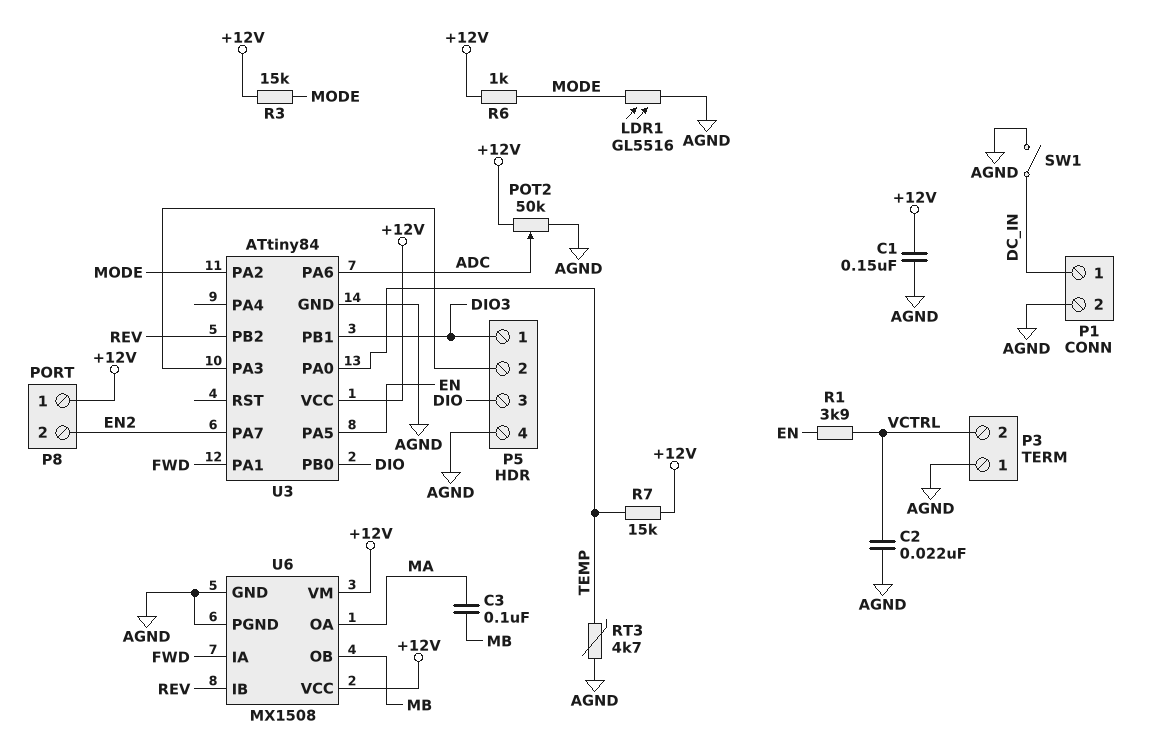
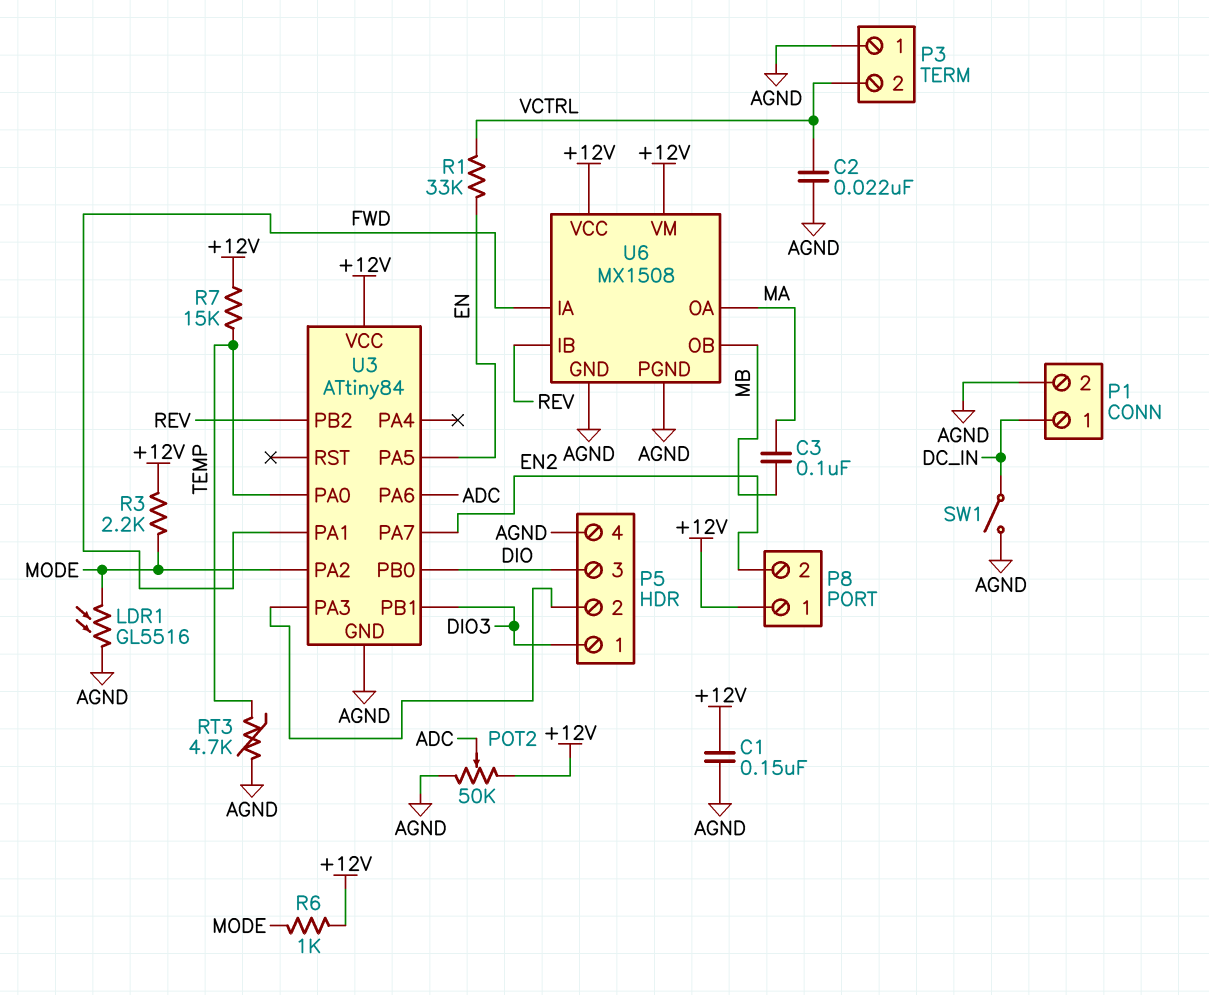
R1: 3.9k (EN, VCTRL) -> 33k (EN, VCTRL)
R3: 15k (+12V, MODE) -> 2.2k (+12V, MODE)

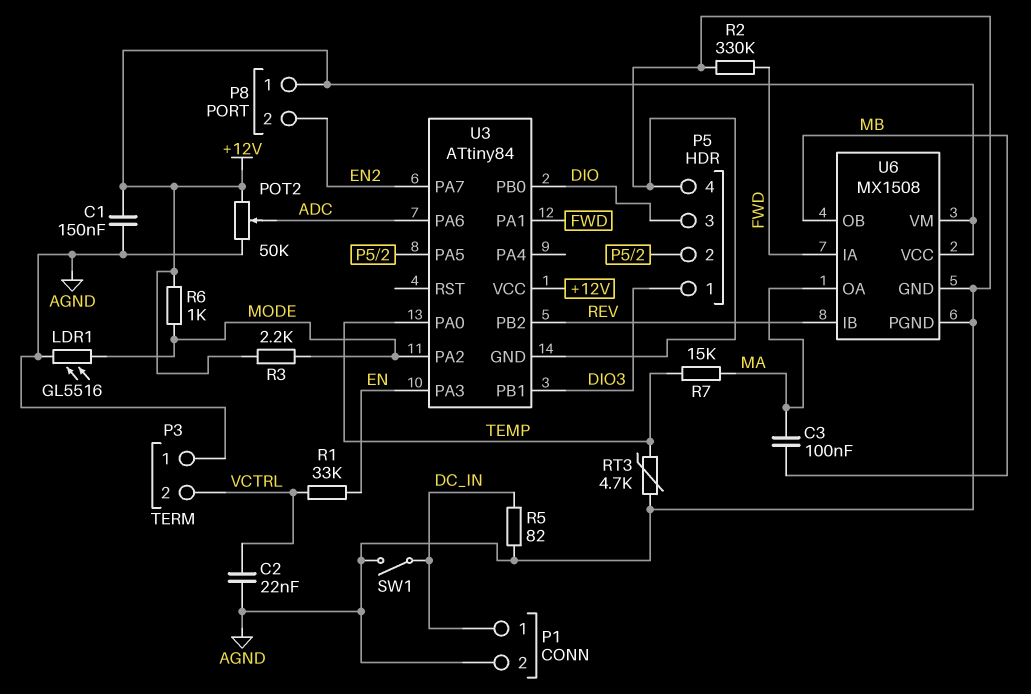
R2: none -> 330k (AGND, FWD)
R5: none -> 82 (AGND, DC_IN)
R7: 15k (+12V, TEMP) -> 15k (MA, TEMP)
U3 pin PA3: P5/2 -> EN
U3 pin PA5: EN -> P5/2

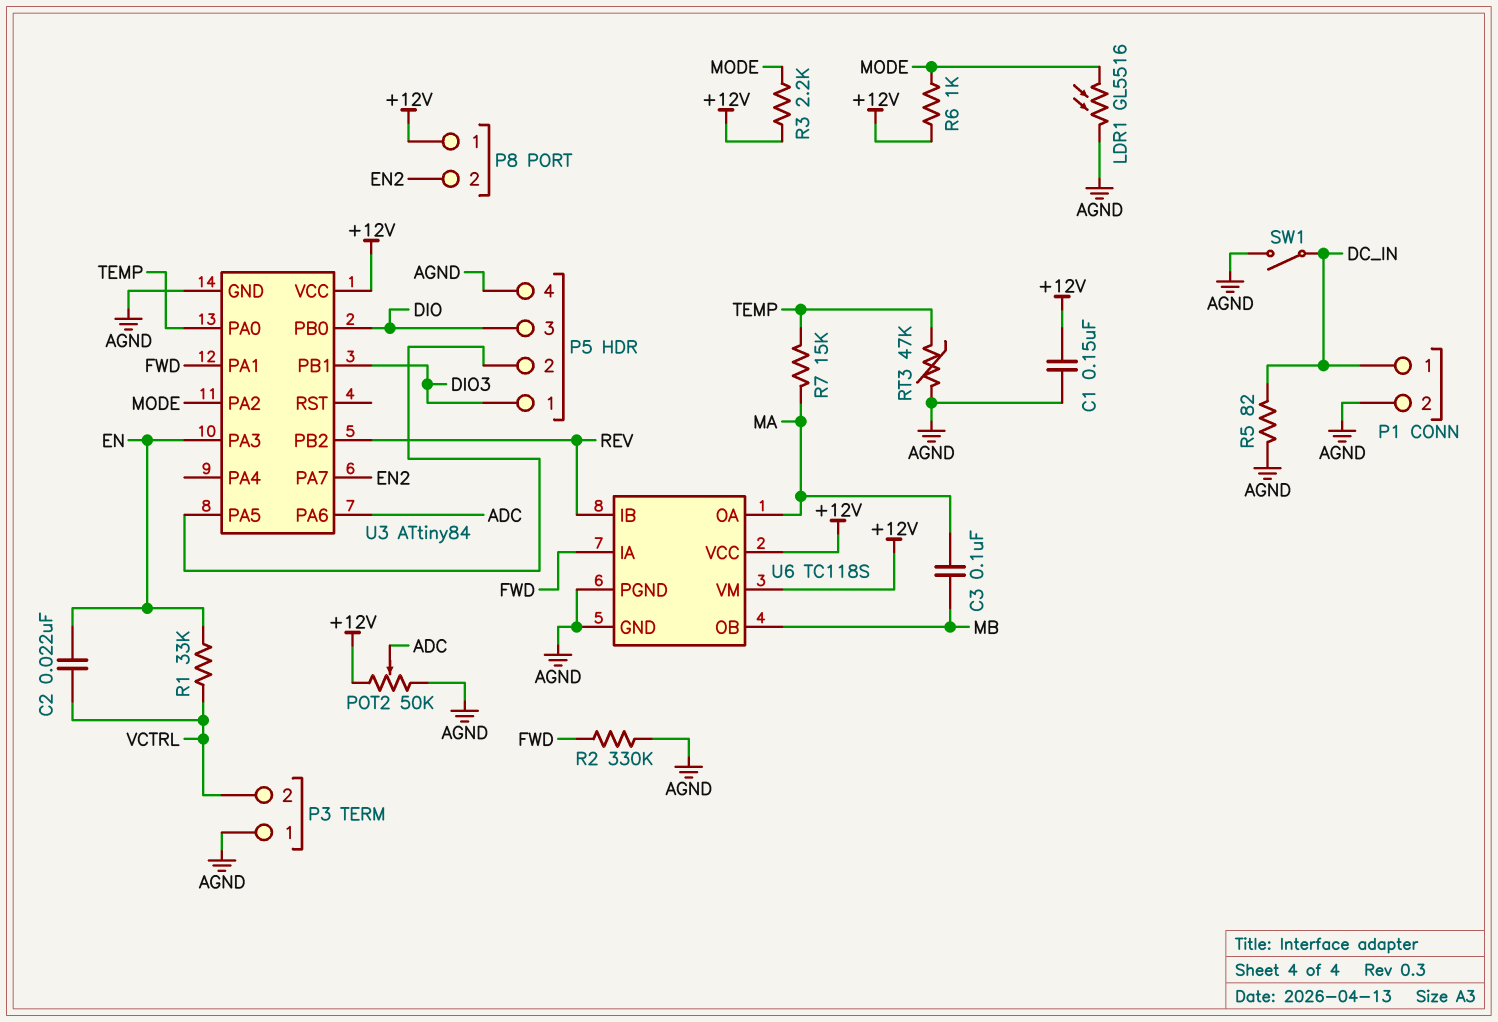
C2: 22nF (AGND, VCTRL) -> 22nF (EN, VCTRL)
RT3: 4.7k (AGND, TEMP) -> 47k (AGND, TEMP)
U6: MX1508 -> TC118S

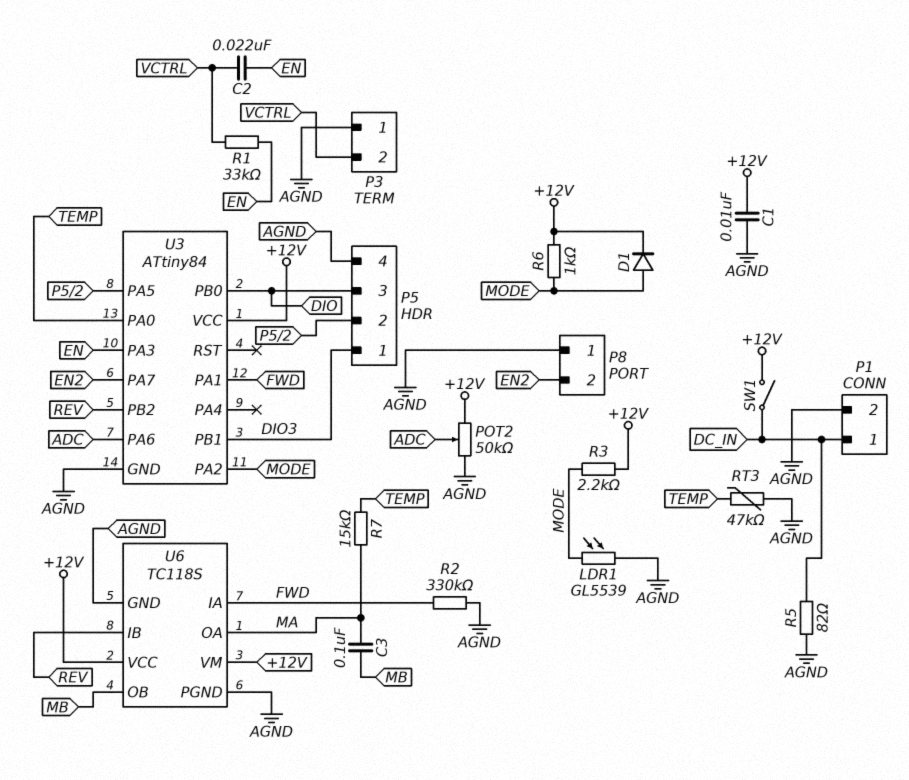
C1: 150nF (+12V, AGND) -> 10nF (+12V, AGND)
D1: none -> diode (A MODE, K +12V)
LDR1: GL5516 (AGND, MODE) -> GL5539 (AGND, MODE)
P8 pin 1: +12V -> AGND
SW1: switch (AGND, DC_IN) -> switch (+12V, DC_IN)

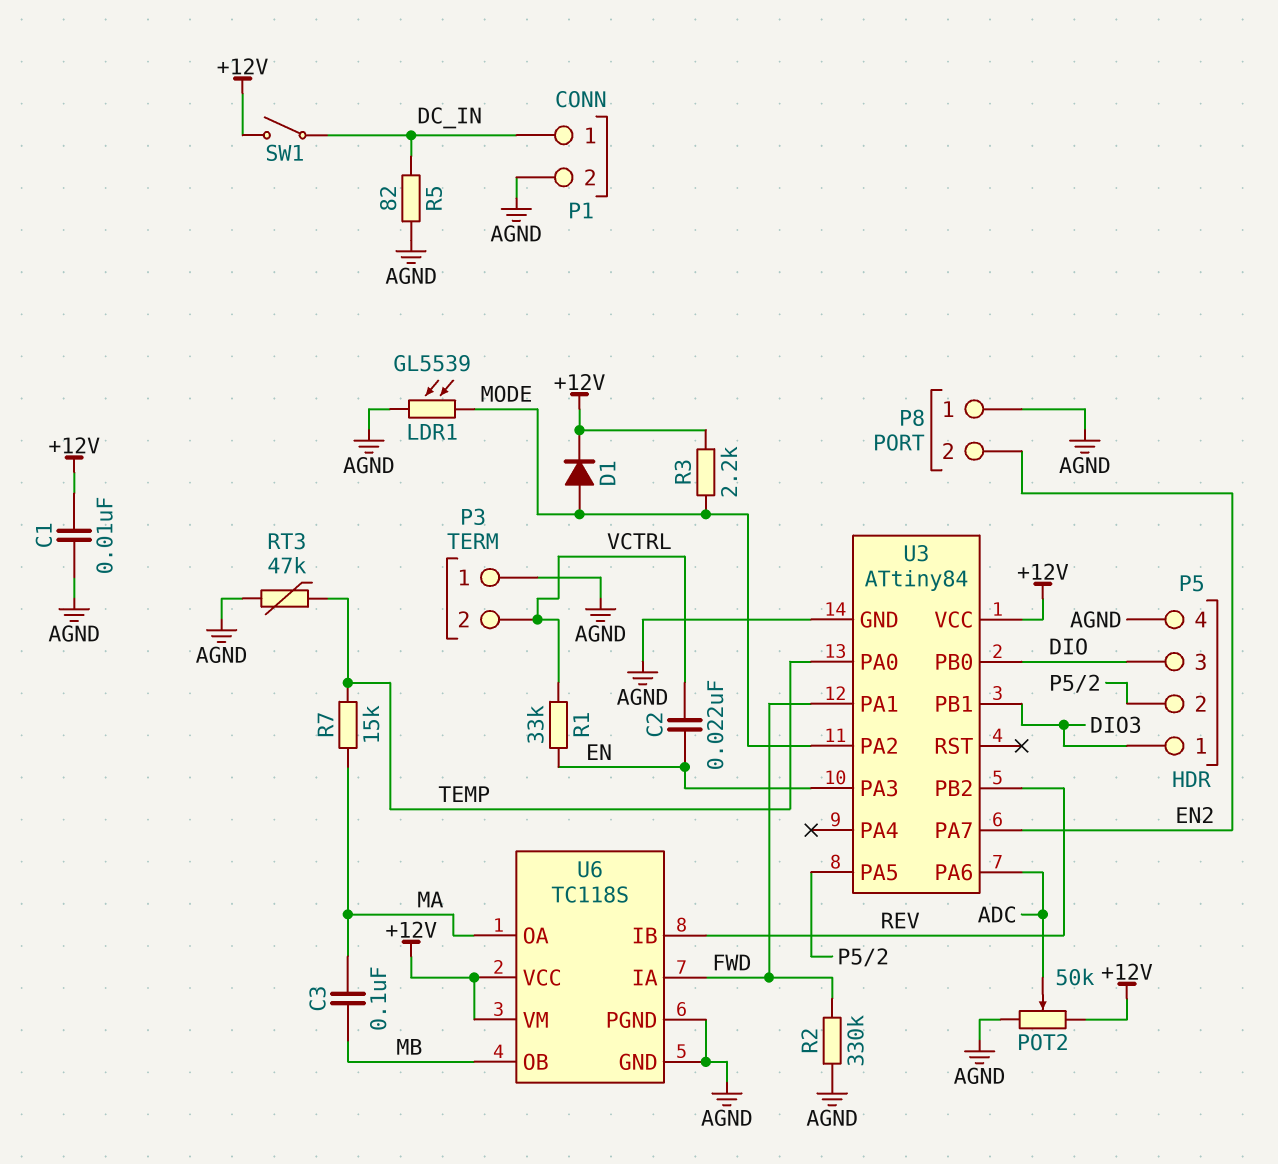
R6: 1k (+12V, MODE) -> none

